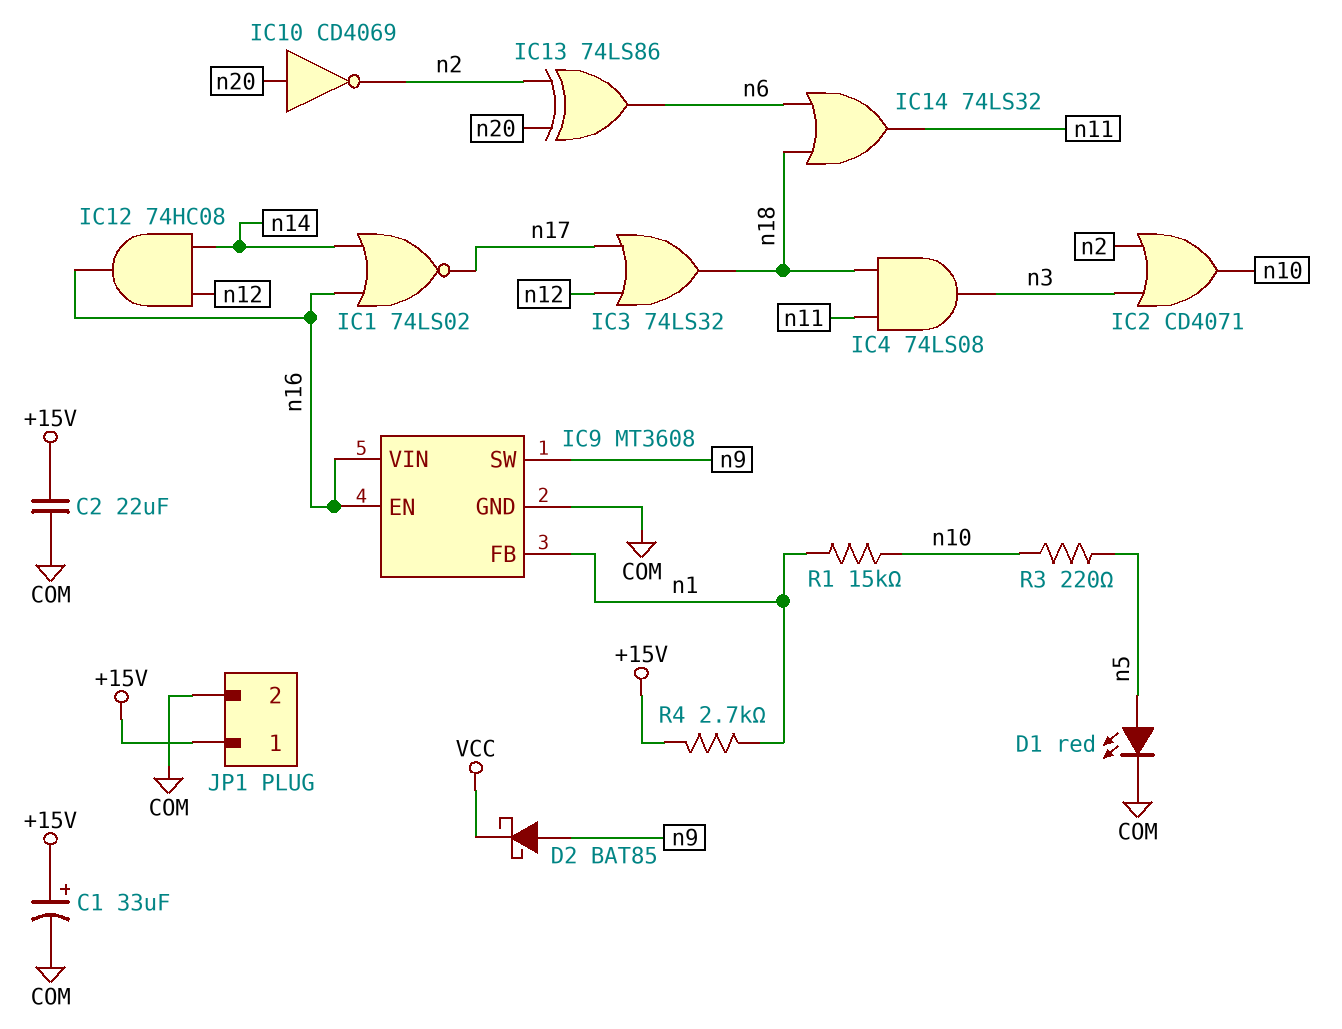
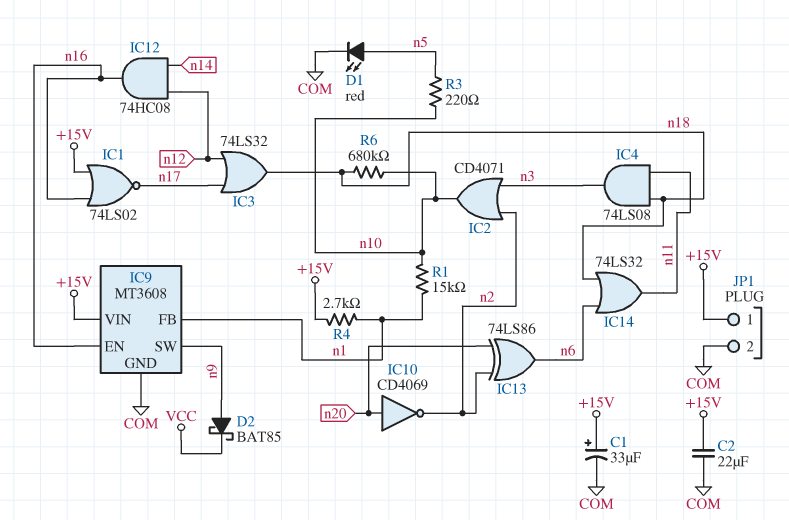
IC1: NOR 74LS02 (in n14, in n16, out n17) -> NOR 74LS02 (in +15V, in n16, out n17)
IC9 pin VIN: n16 -> +15V
R6: none -> 680k (n10, n18)

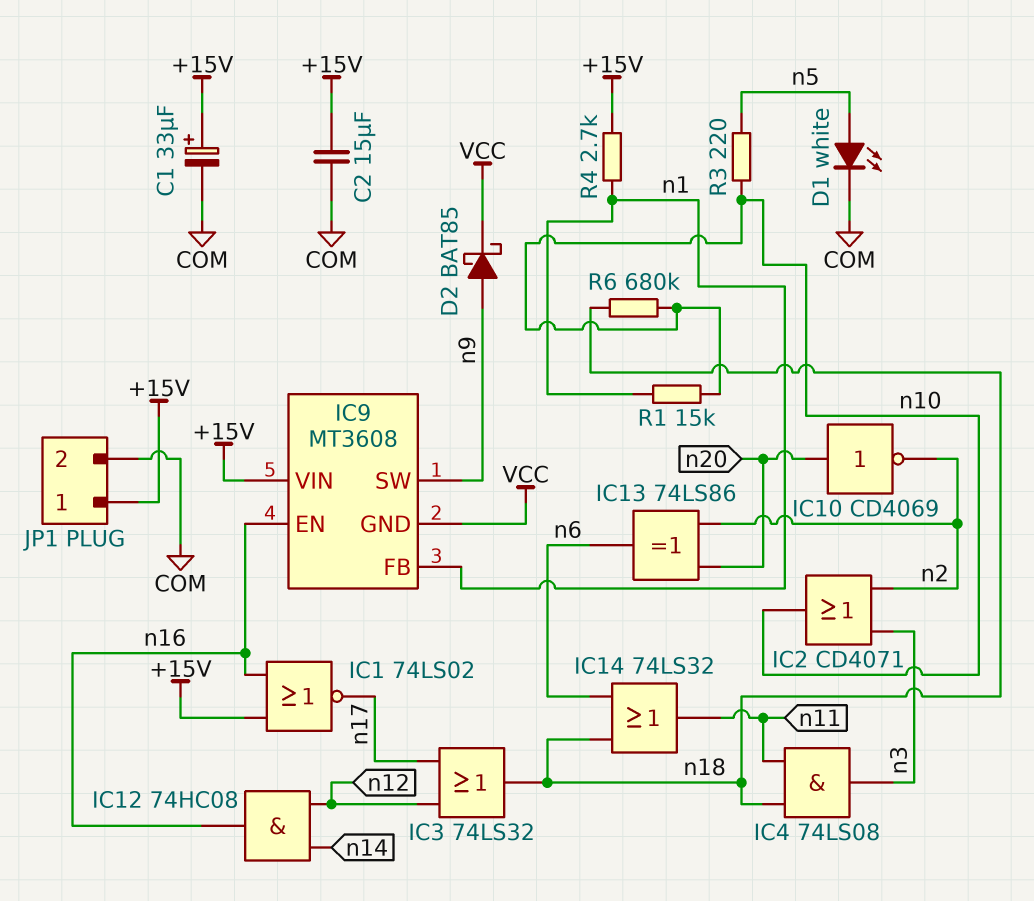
C2: 22uF (+15V, COM) -> 15uF (+15V, COM)
D1: LED red (A n5, K COM) -> LED white (A n5, K COM)
IC9 pin GND: COM -> VCC

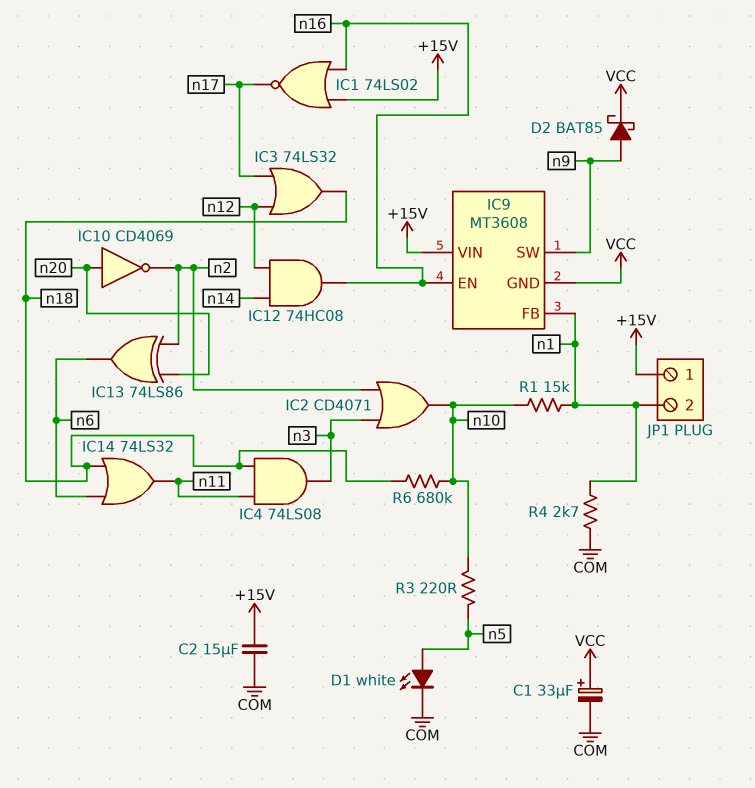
C1: 33uF (plus +15V, minus COM) -> 33uF (plus VCC, minus COM)
JP1 pin 2: COM -> n1
R4: 2.7k (+15V, n1) -> 2.7k (COM, n1)

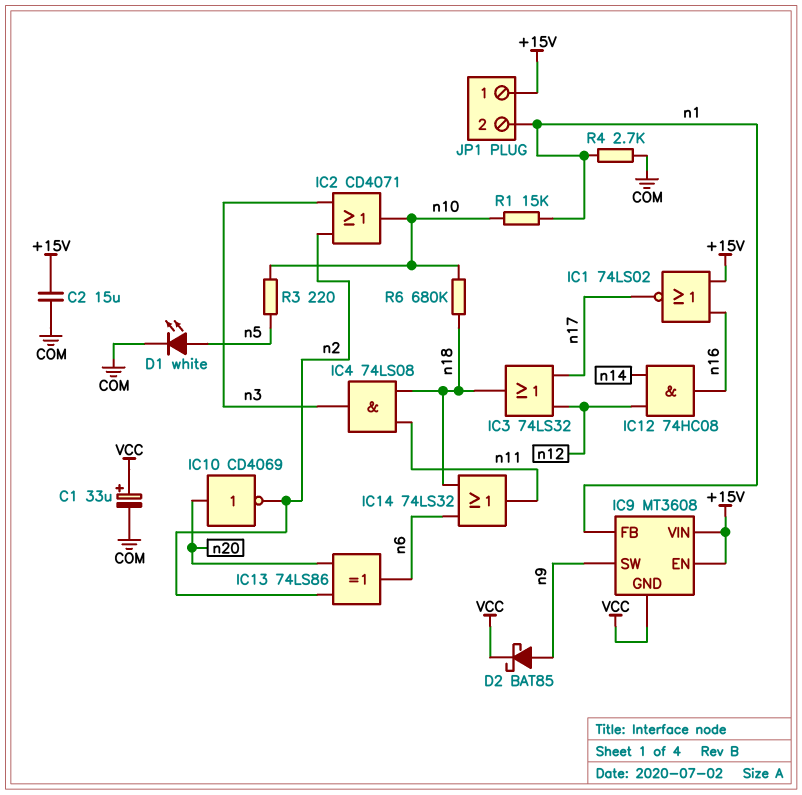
IC9 pin EN: n16 -> +15V

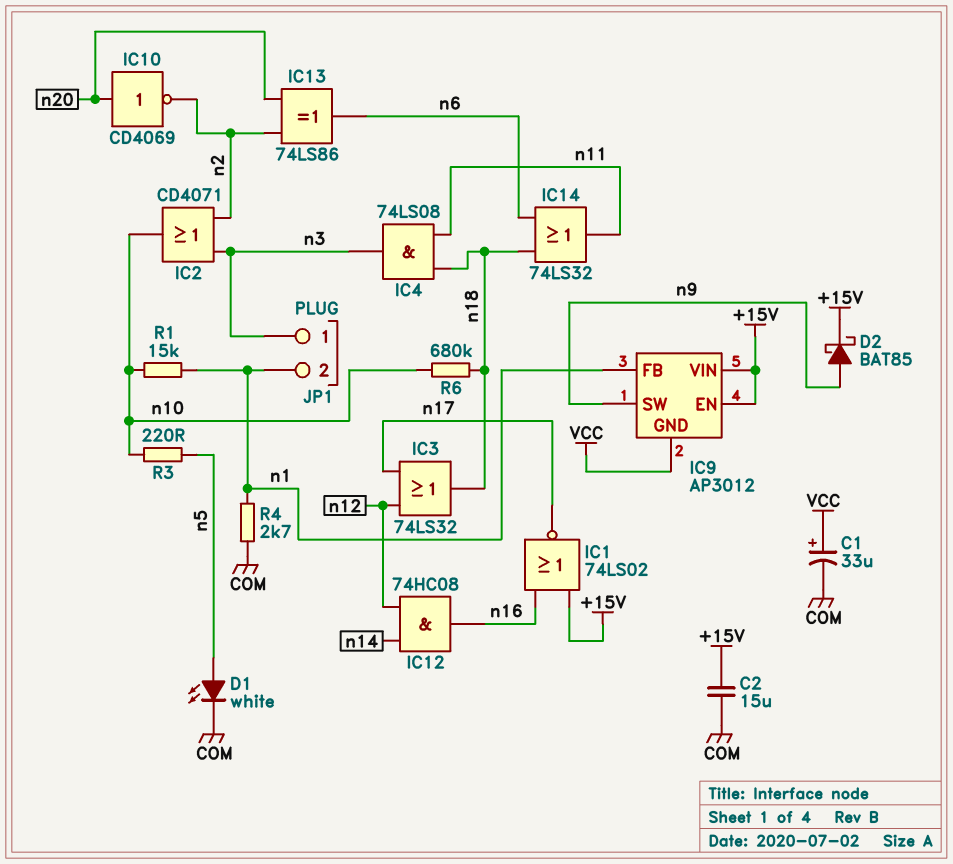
D2: schottky BAT85 (A n9, K VCC) -> schottky BAT85 (A n9, K +15V)
IC9: MT3608 -> AP3012
JP1 pin 1: +15V -> n3

